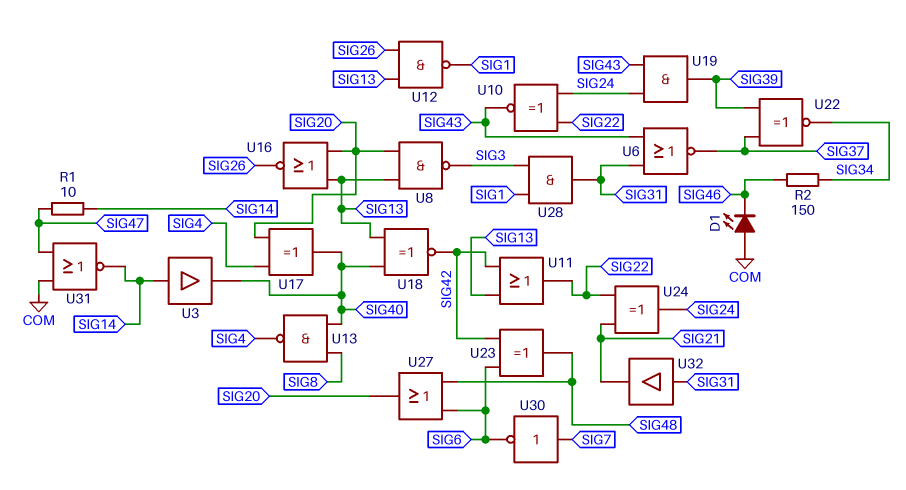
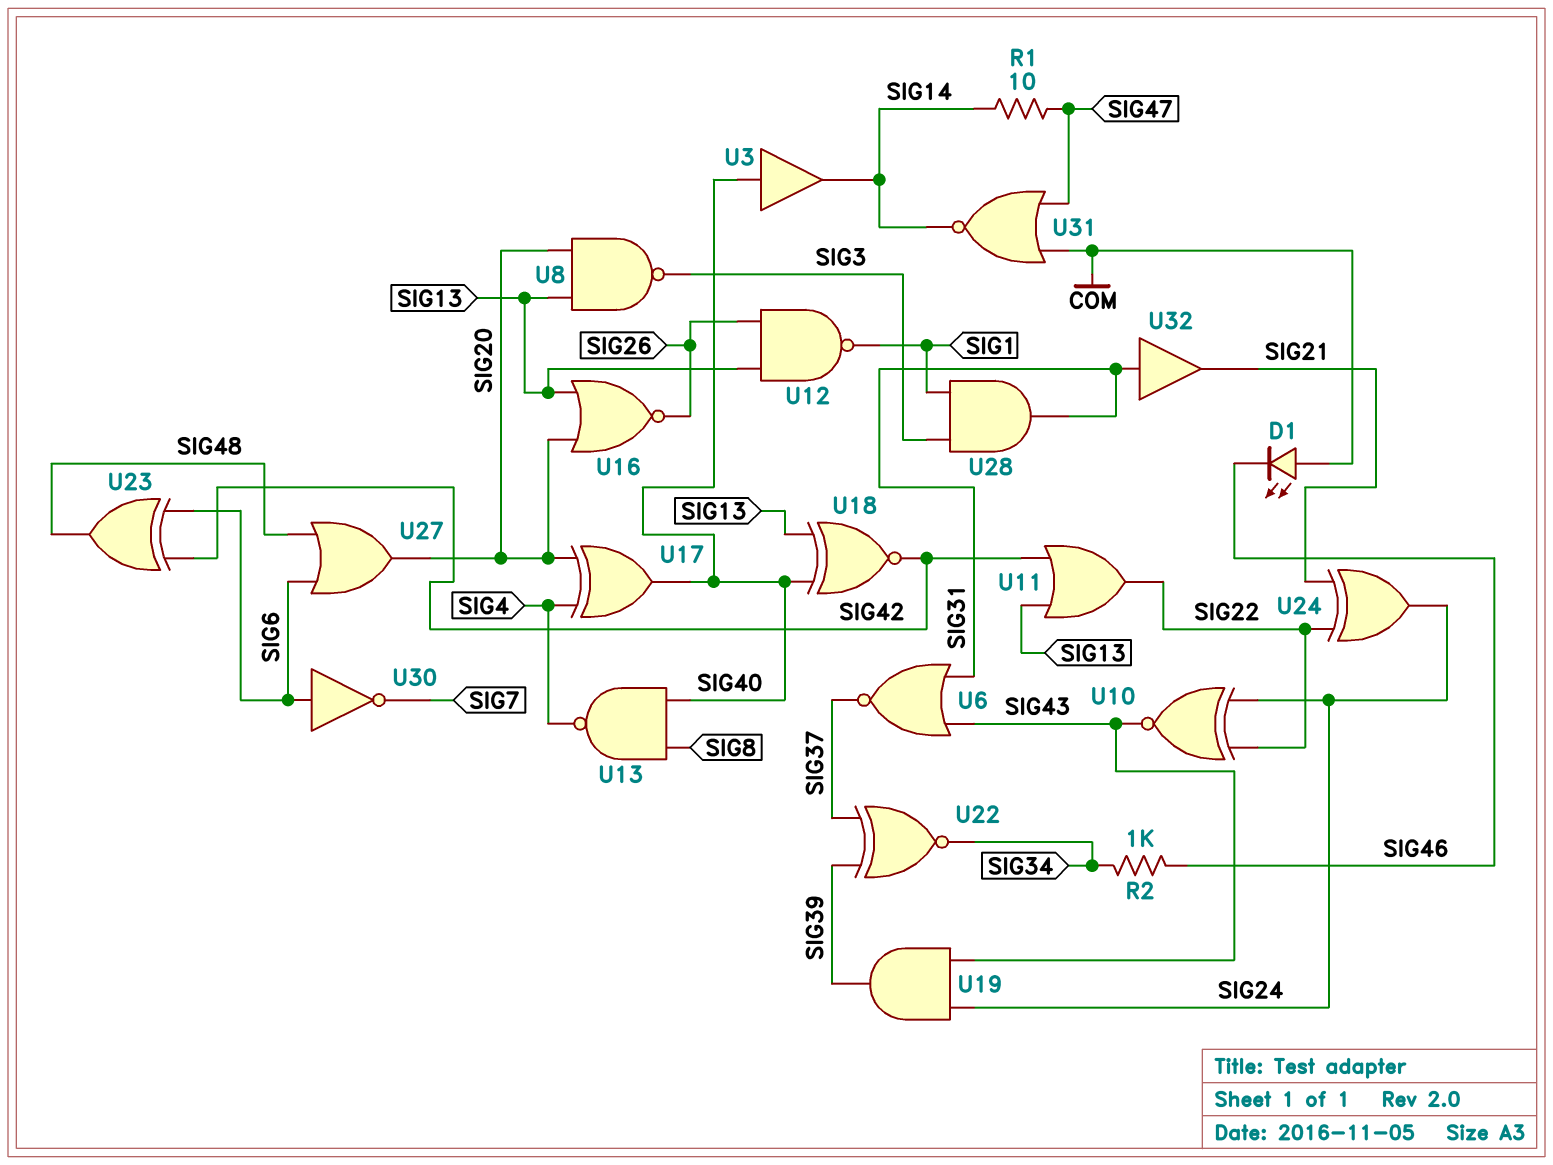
R2: 150 (SIG34, SIG46) -> 1k (SIG34, SIG46)
U3: buffer (in SIG14, out SIG40) -> buffer (in SIG40, out SIG14)
U30: NOT (in SIG7, out SIG6) -> NOT (in SIG6, out SIG7)

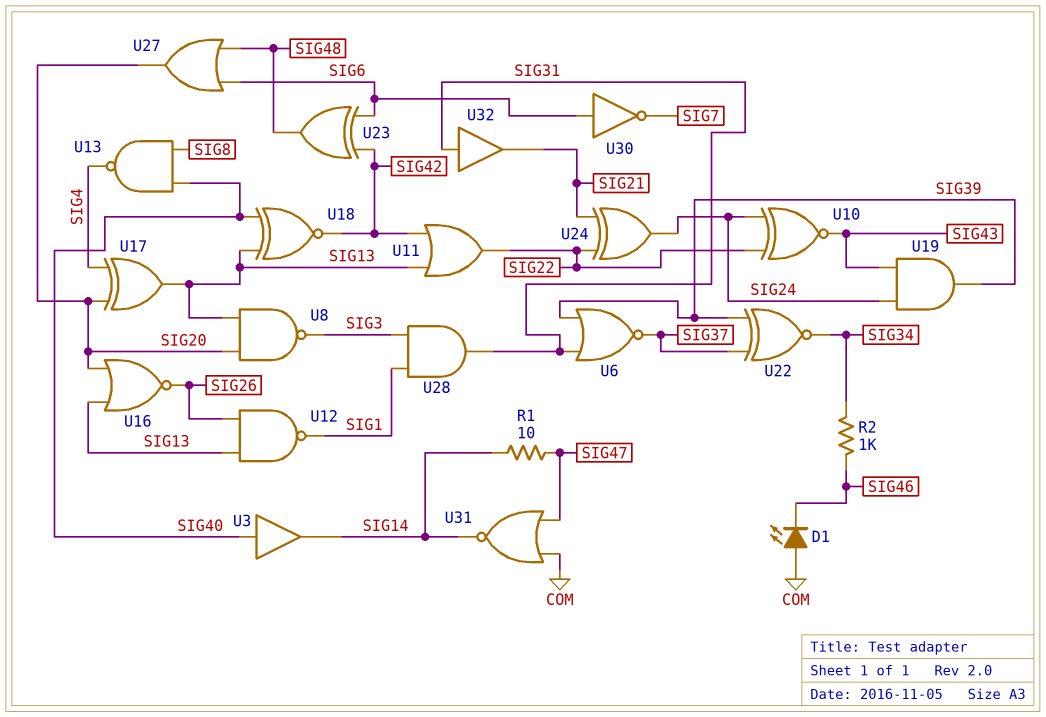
U6: NOR (in SIG31, in SIG43, out SIG37) -> NOR (in SIG31, in SIG39, out SIG37)
U17: XOR (in SIG4, in SIG20, out SIG40) -> XOR (in SIG4, in SIG20, out SIG13)

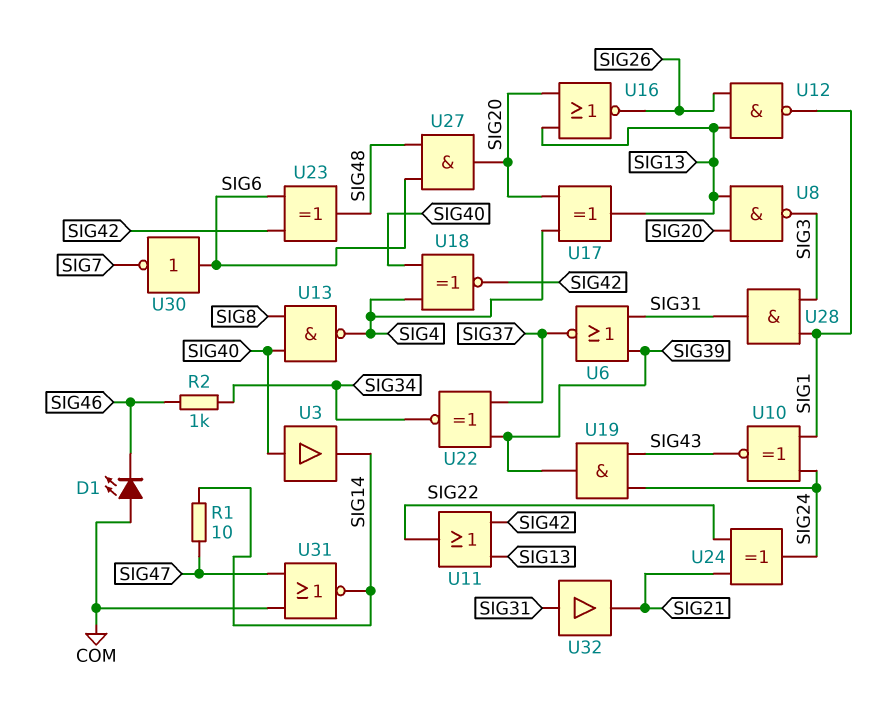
U10: XNOR (in SIG22, in SIG24, out SIG43) -> XNOR (in SIG1, in SIG24, out SIG43)
U18: XNOR (in SIG13, in SIG40, out SIG42) -> XNOR (in SIG4, in SIG40, out SIG42)
U27: OR (in SIG6, in SIG48, out SIG20) -> AND (in SIG6, in SIG48, out SIG20)

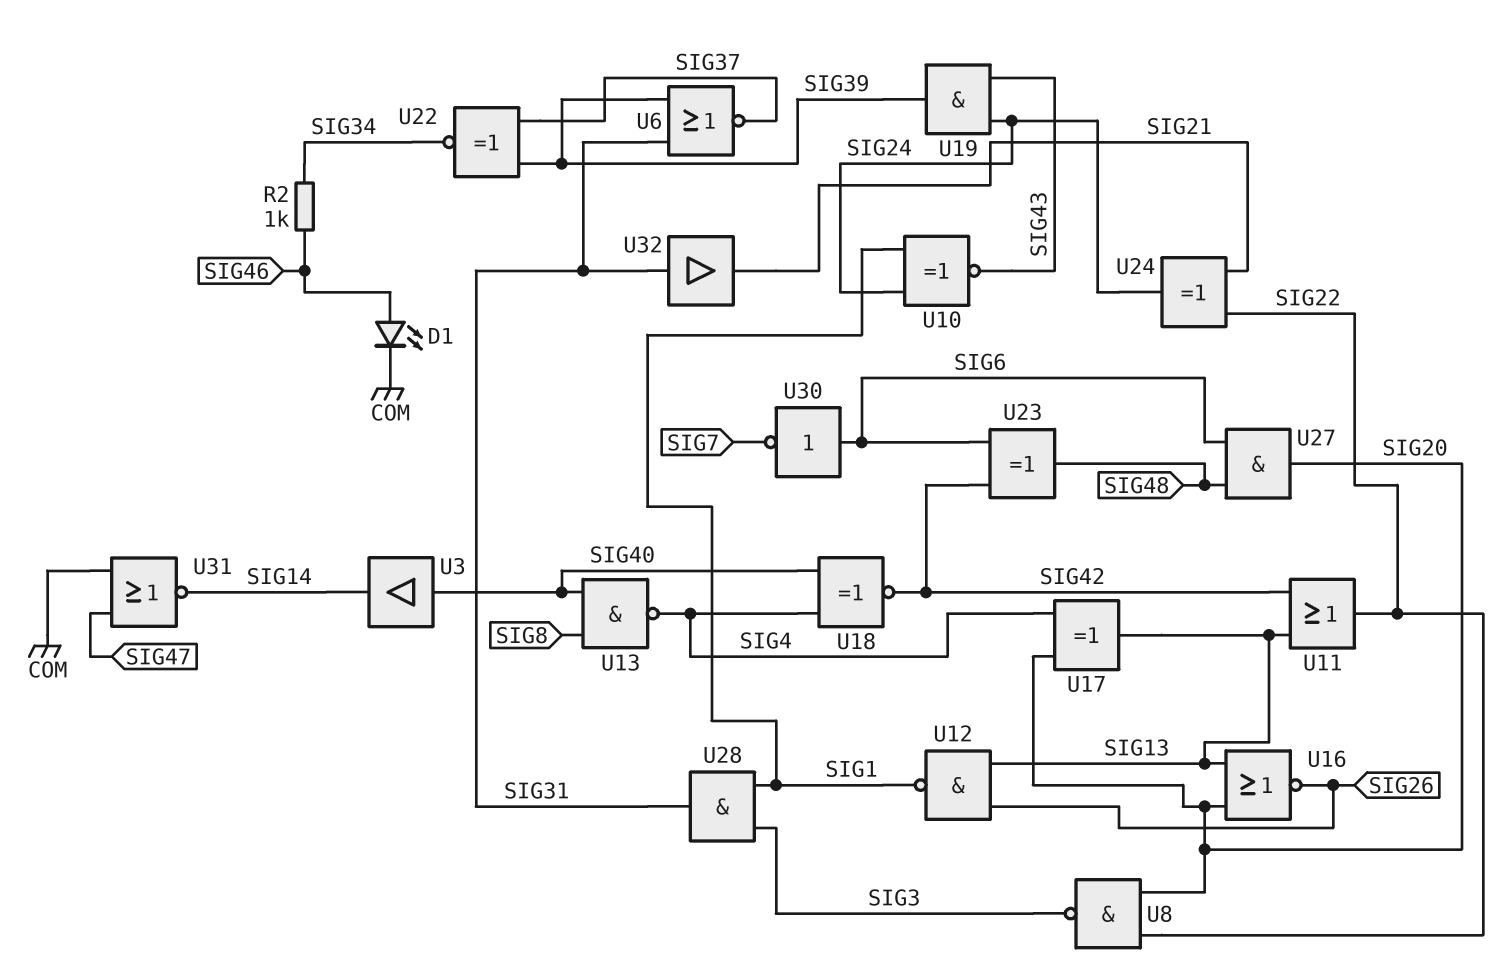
D1: LED (A COM, K SIG46) -> LED (A SIG46, K COM)
R1: 10 (SIG14, SIG47) -> none
U8: NAND (in SIG13, in SIG20, out SIG3) -> NAND (in SIG20, in SIG22, out SIG3)

